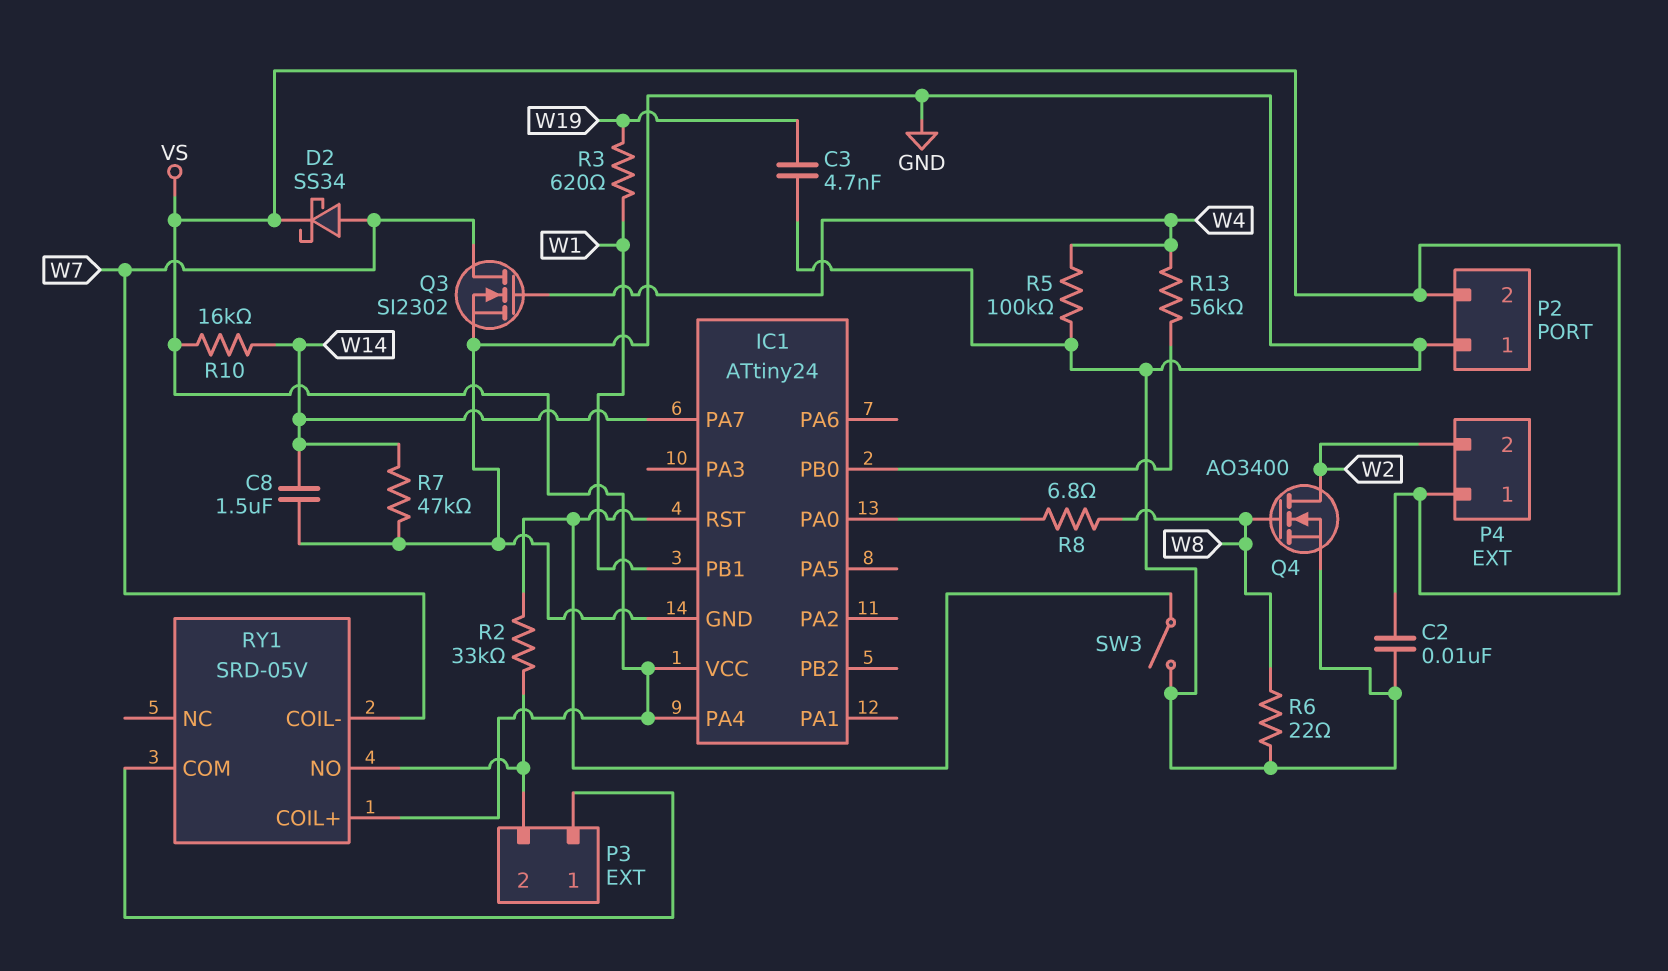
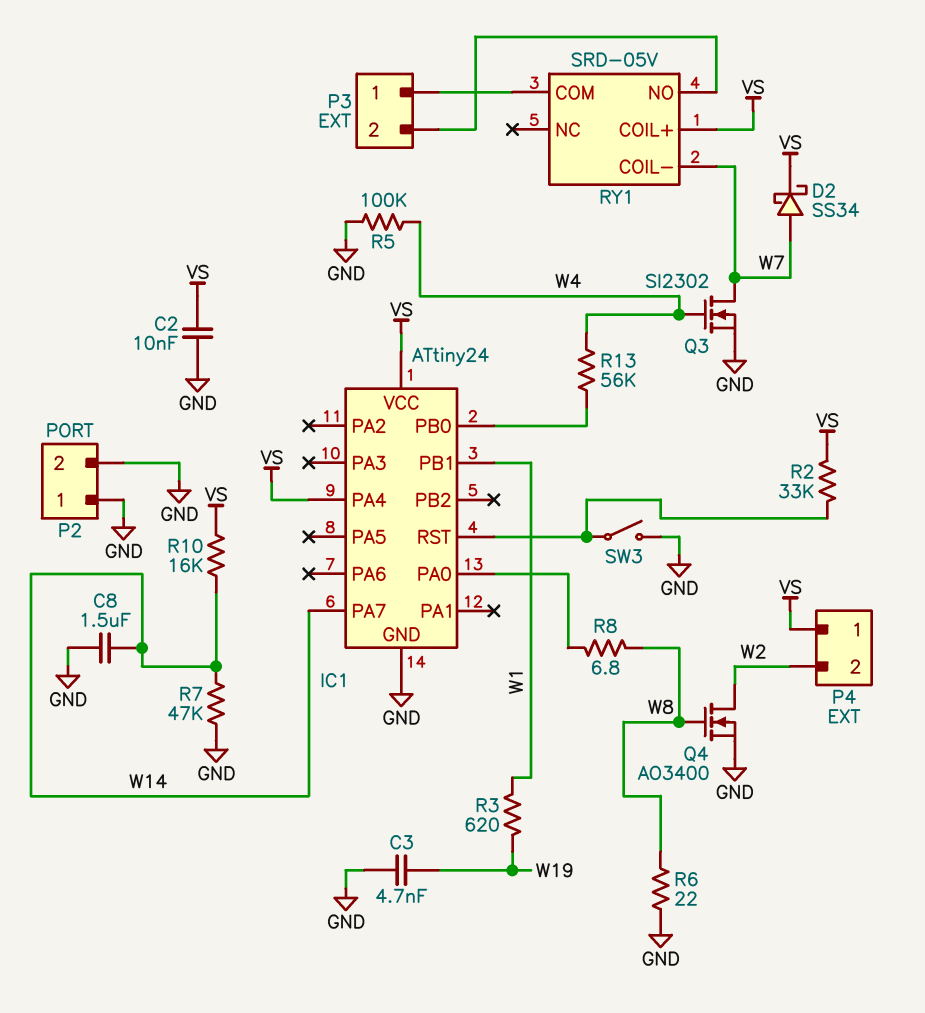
P2 pin 2: VS -> GND
R2: 33k (IC1/RST, P3/2) -> 33k (IC1/RST, VS)

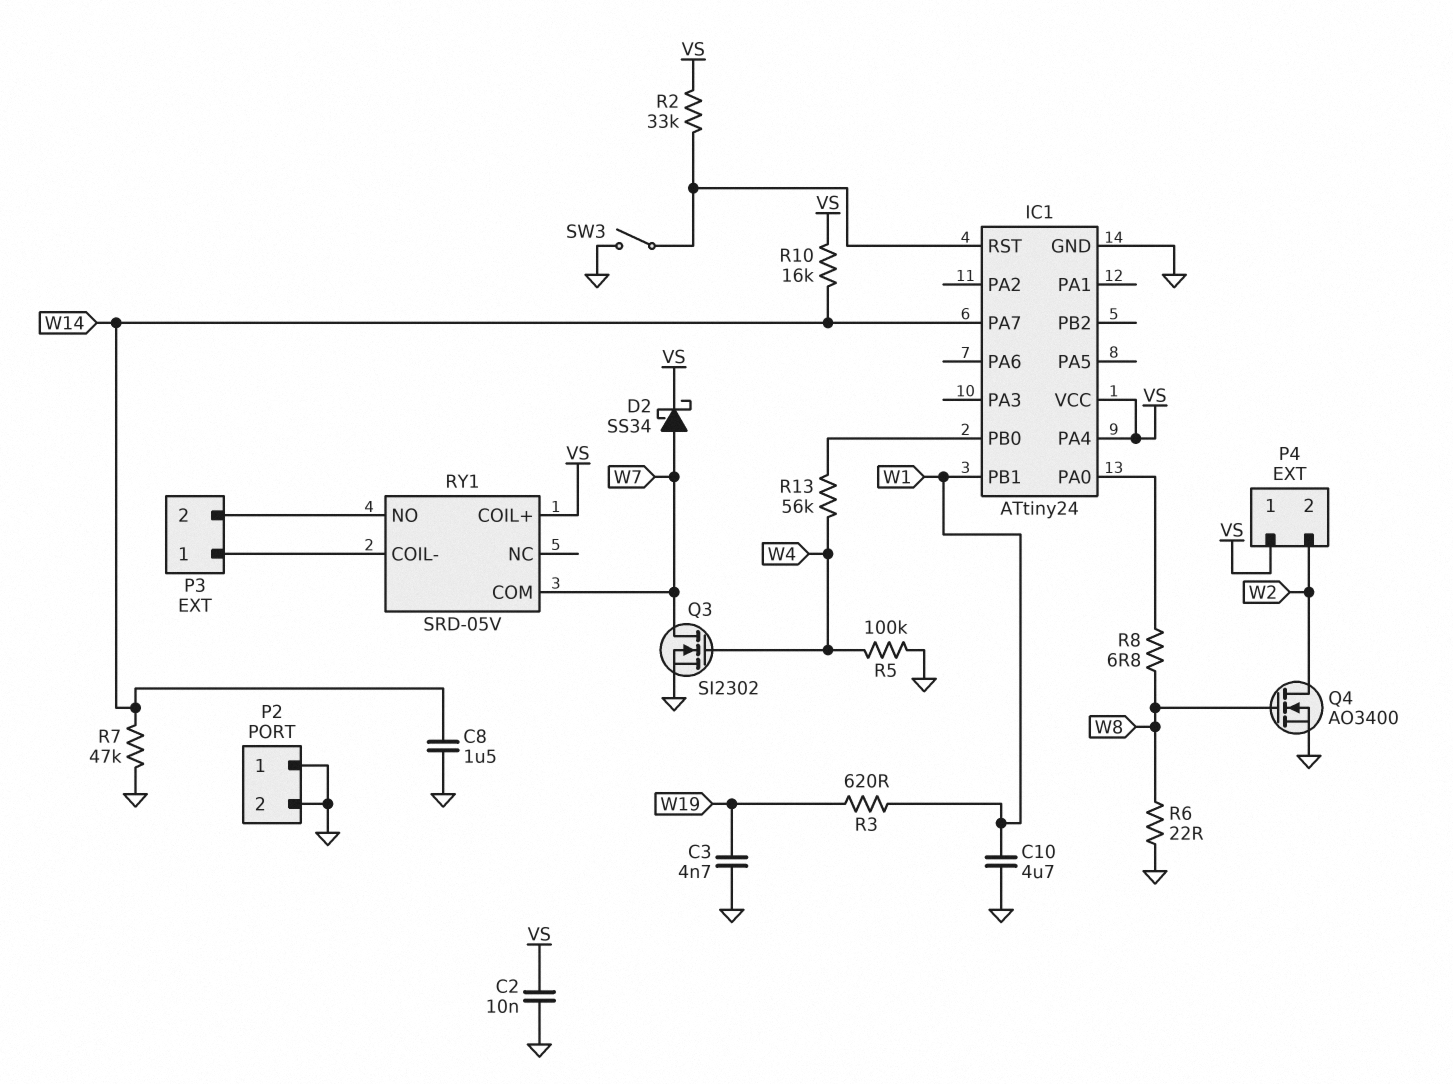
C10: none -> 4.7uF (GND, W1)
RY1 pin COIL-: W7 -> P3/1
RY1 pin COM: P3/1 -> W7

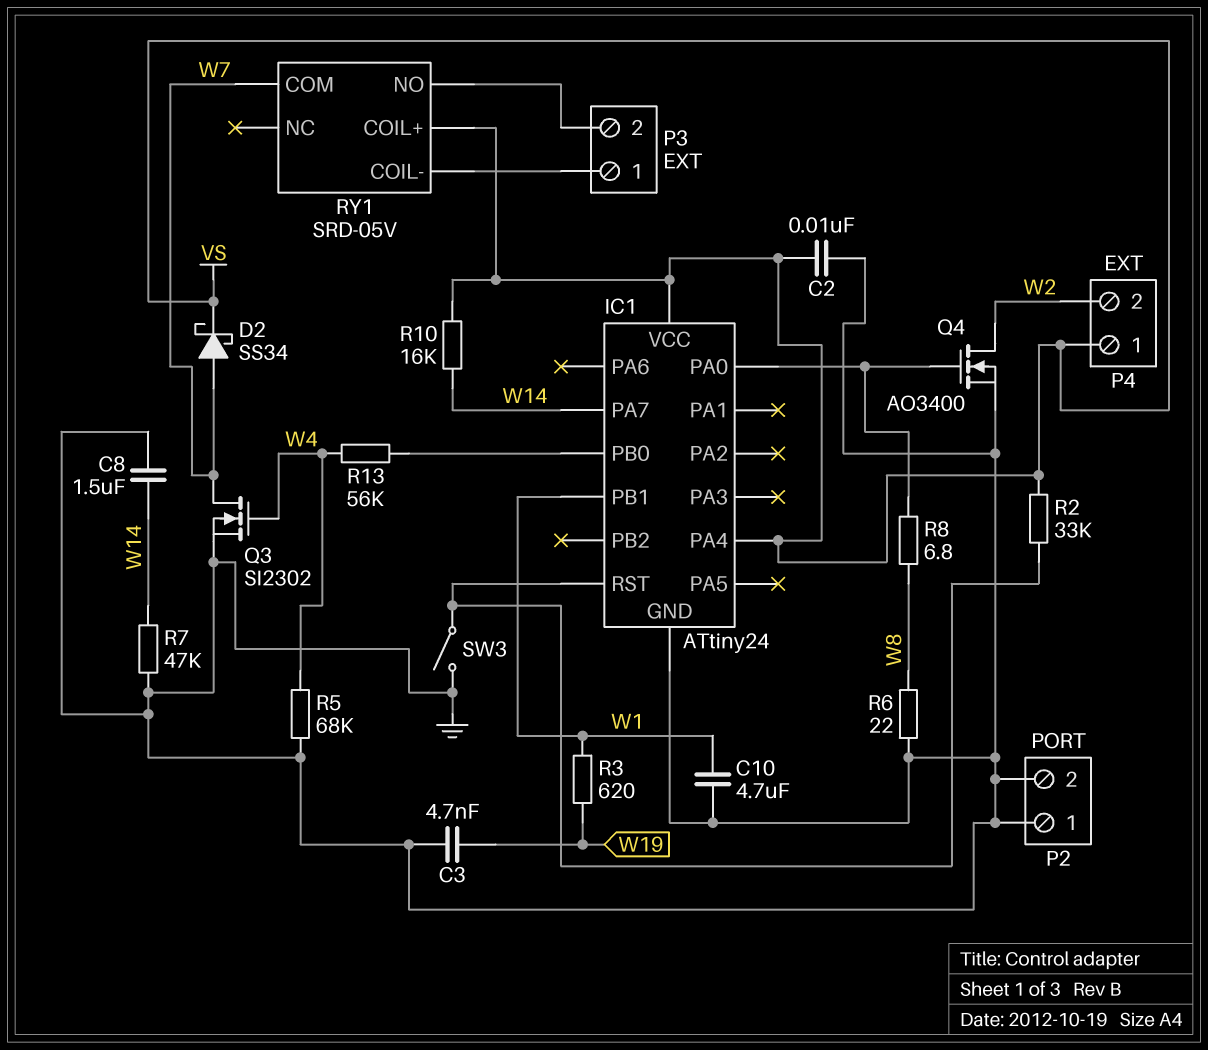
Q4: NMOS AO3400 (G W8, D W2, S GND) -> NMOS AO3400 (G IC1/PA0, D W2, S GND)
R5: 100k (GND, W4) -> 68k (GND, W4)

